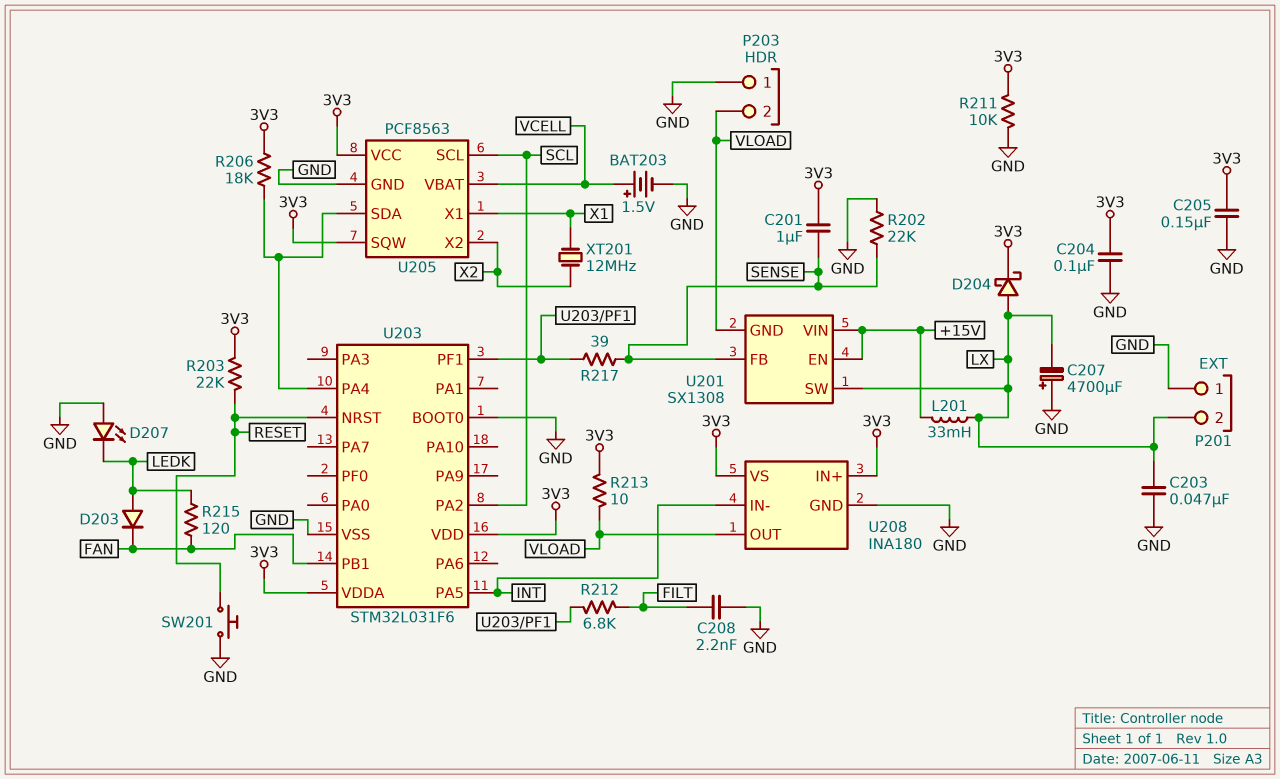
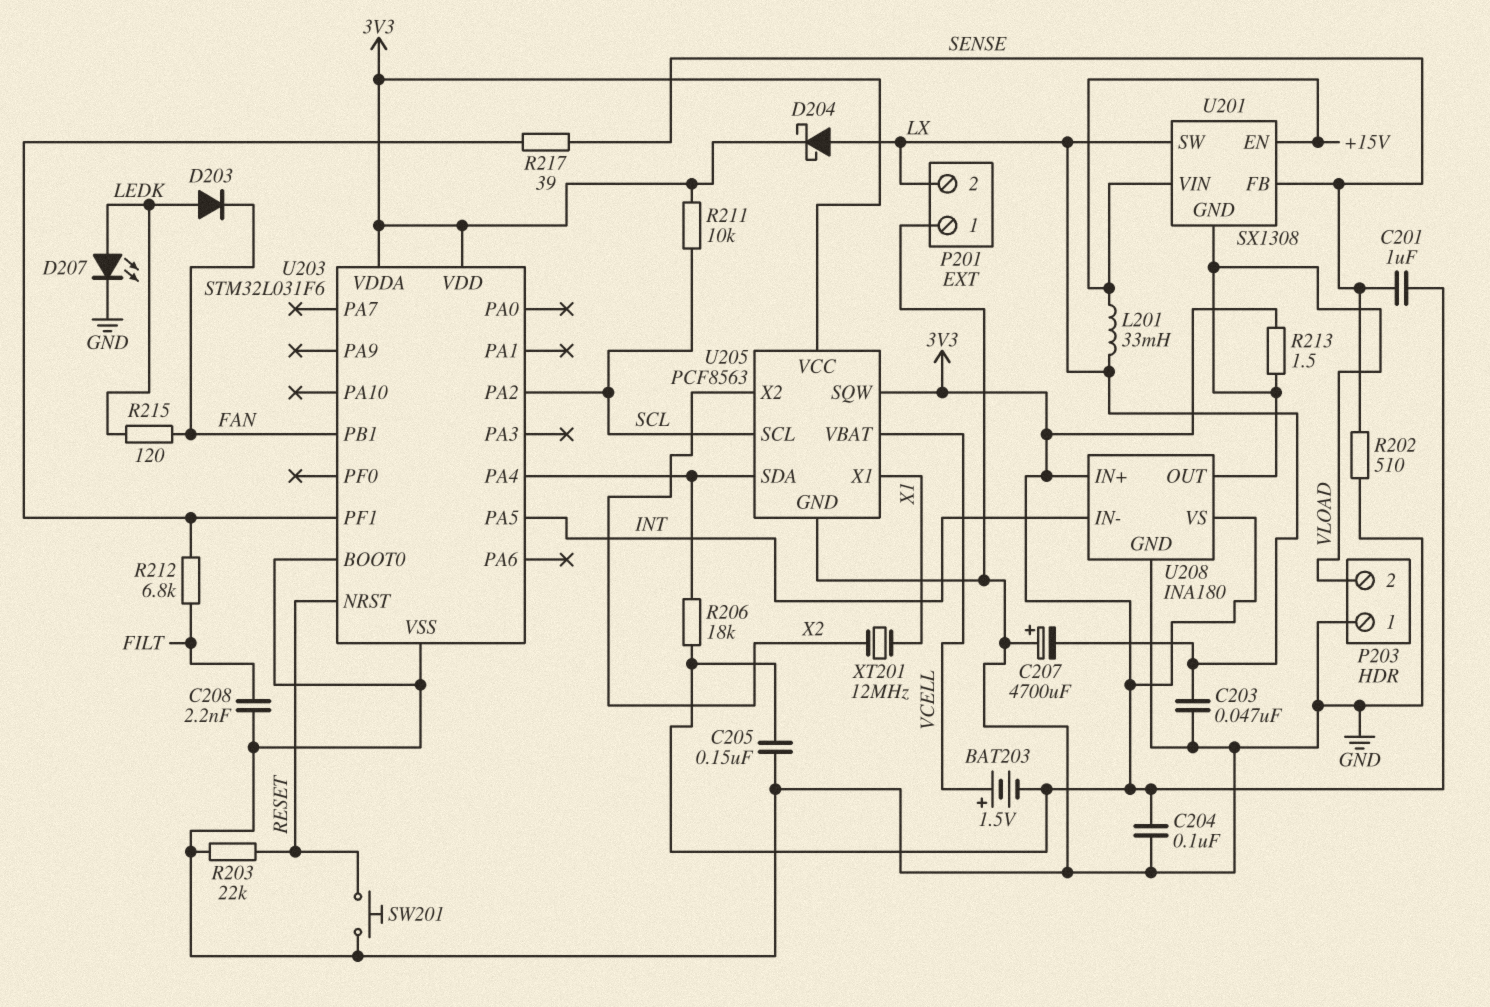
BAT203: 1.5V (plus VCELL, minus GND) -> 1.5V (plus VCELL, minus 3V3)
D207: LED (A GND, K LEDK) -> LED (A LEDK, K GND)
R202: 22k (GND, SENSE) -> 510 (GND, SENSE)
R203: 22k (3V3, RESET) -> 22k (GND, RESET)
R211: 10k (3V3, GND) -> 10k (3V3, SCL)
R213: 10 (3V3, VLOAD) -> 1.5 (3V3, VLOAD)

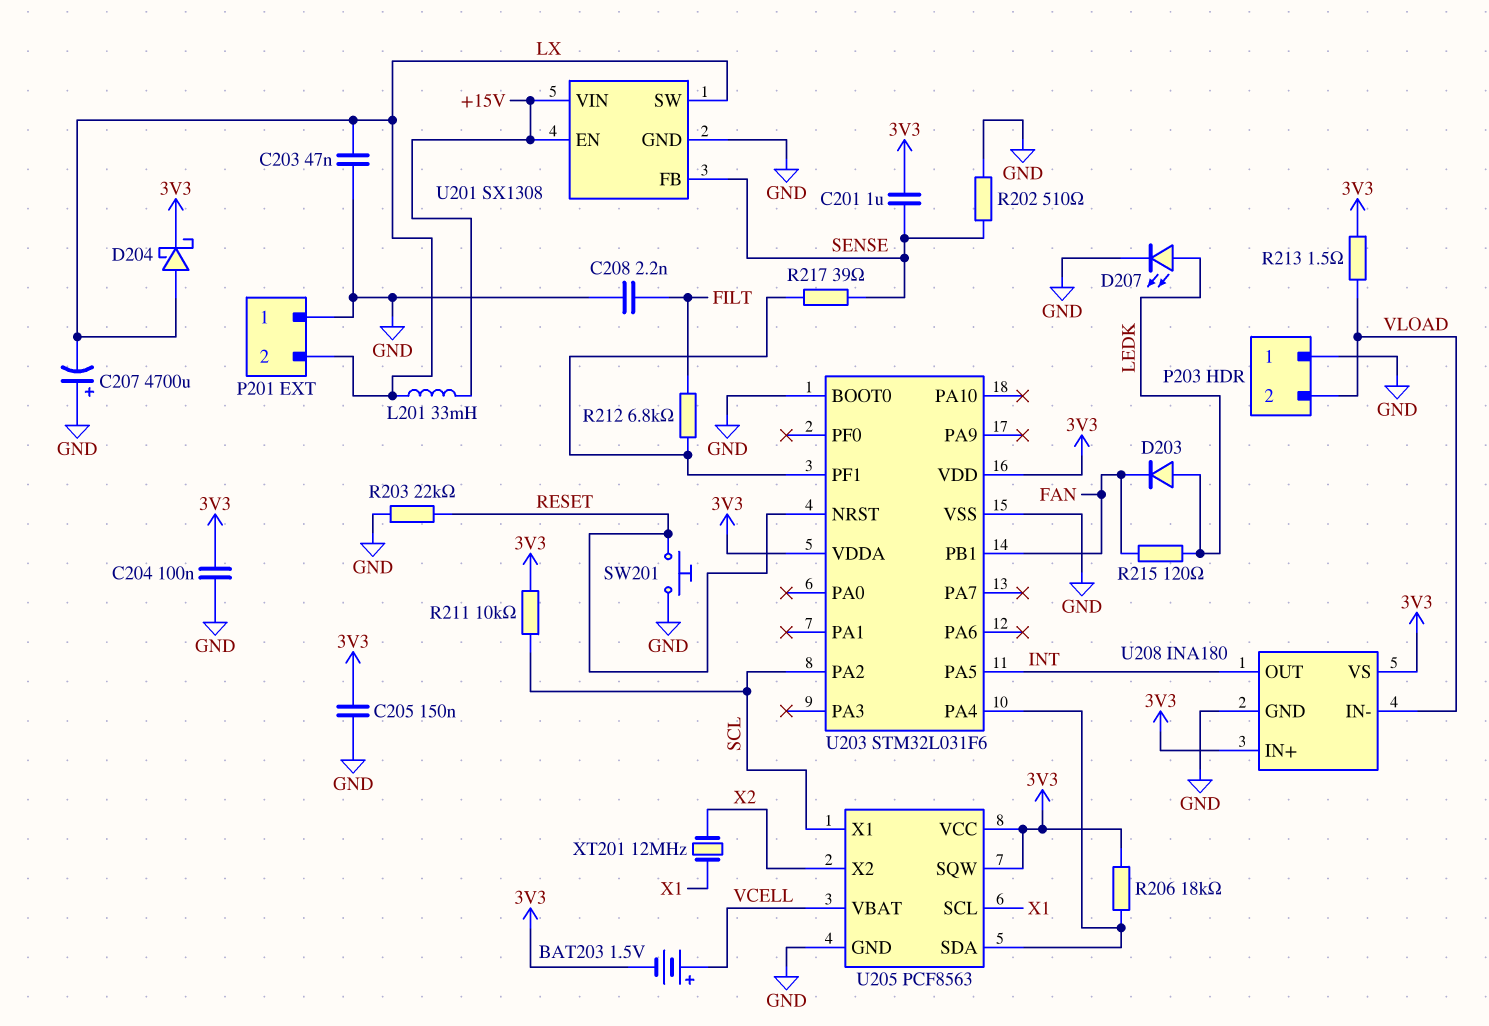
U201 pin GND: VLOAD -> GND
U205 pin SCL: SCL -> X1
U205 pin X1: X1 -> SCL
U208 pin IN-: INT -> VLOAD
U208 pin OUT: VLOAD -> INT

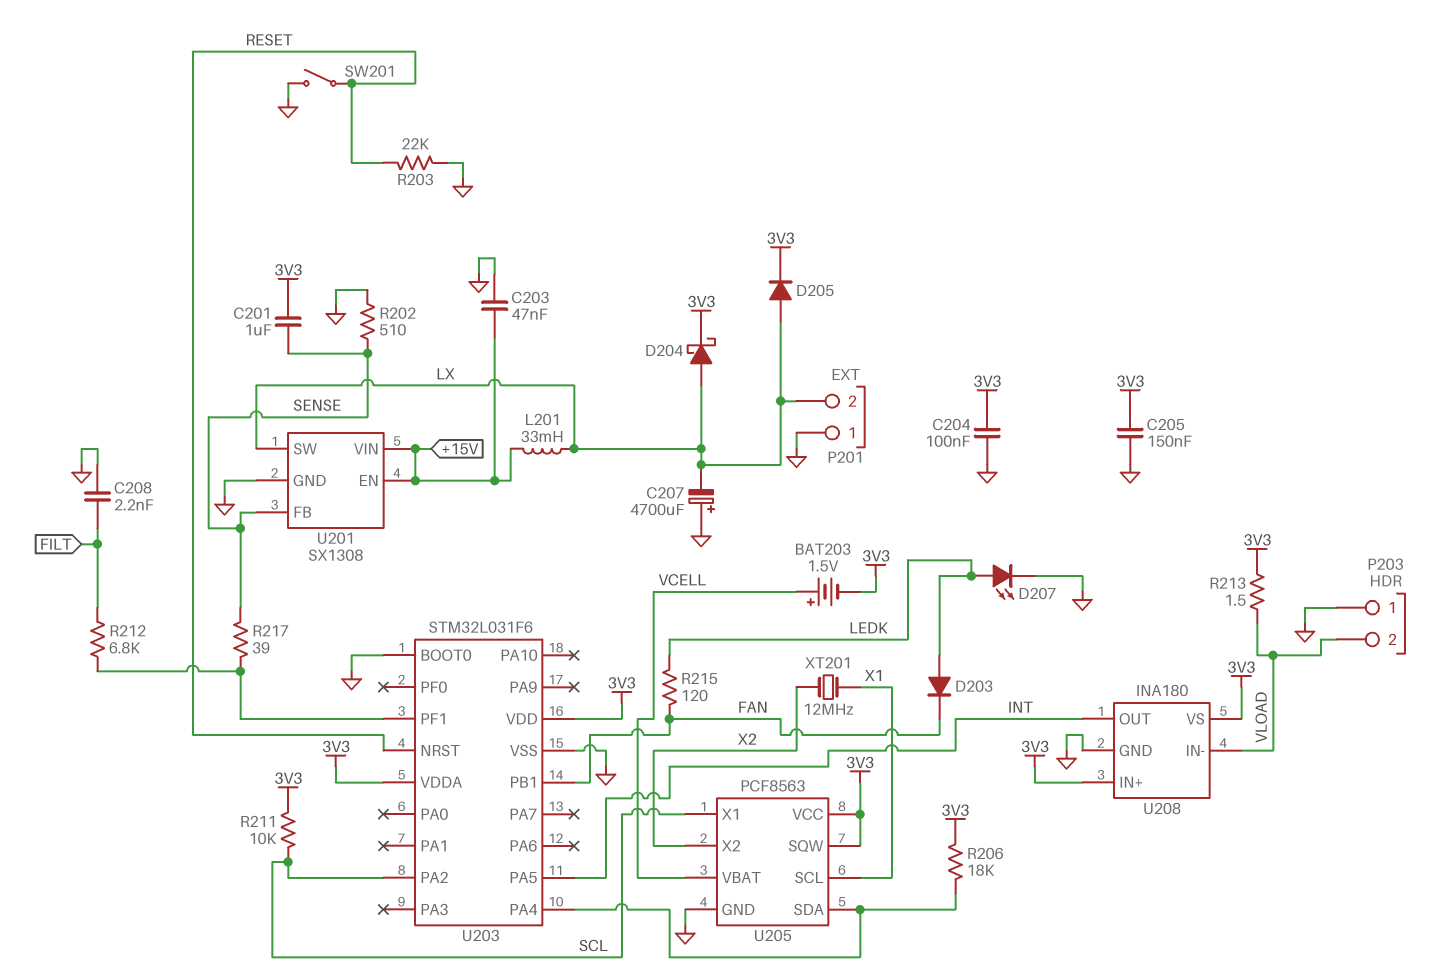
C203: 47nF (GND, LX) -> 47nF (+15V, GND)
D205: none -> diode (A LX, K 3V3)
SW201: button (GND, RESET) -> switch (GND, RESET)

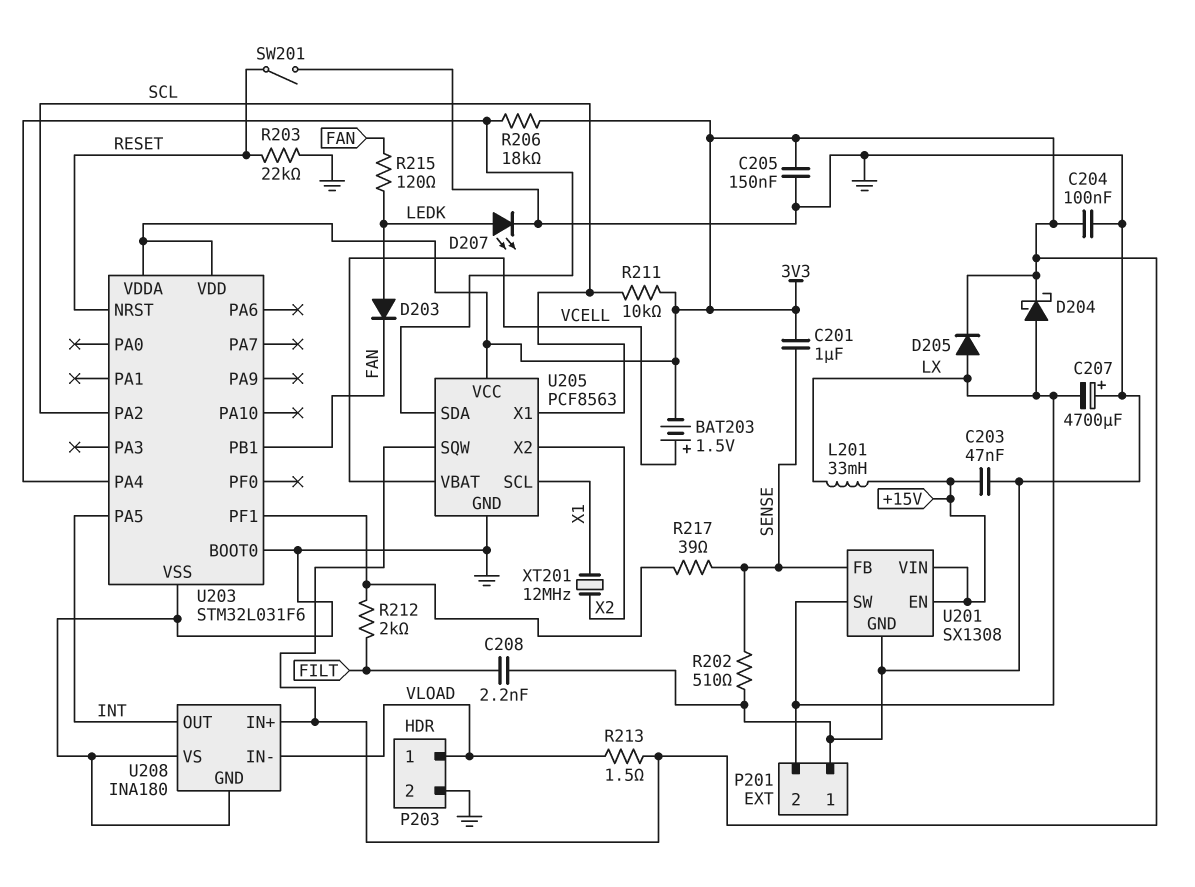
P203 pin 1: GND -> VLOAD
P203 pin 2: VLOAD -> GND
R212: 6.8k (FILT, U203/PF1) -> 2k (FILT, U203/PF1)
U208 pin VS: 3V3 -> GND

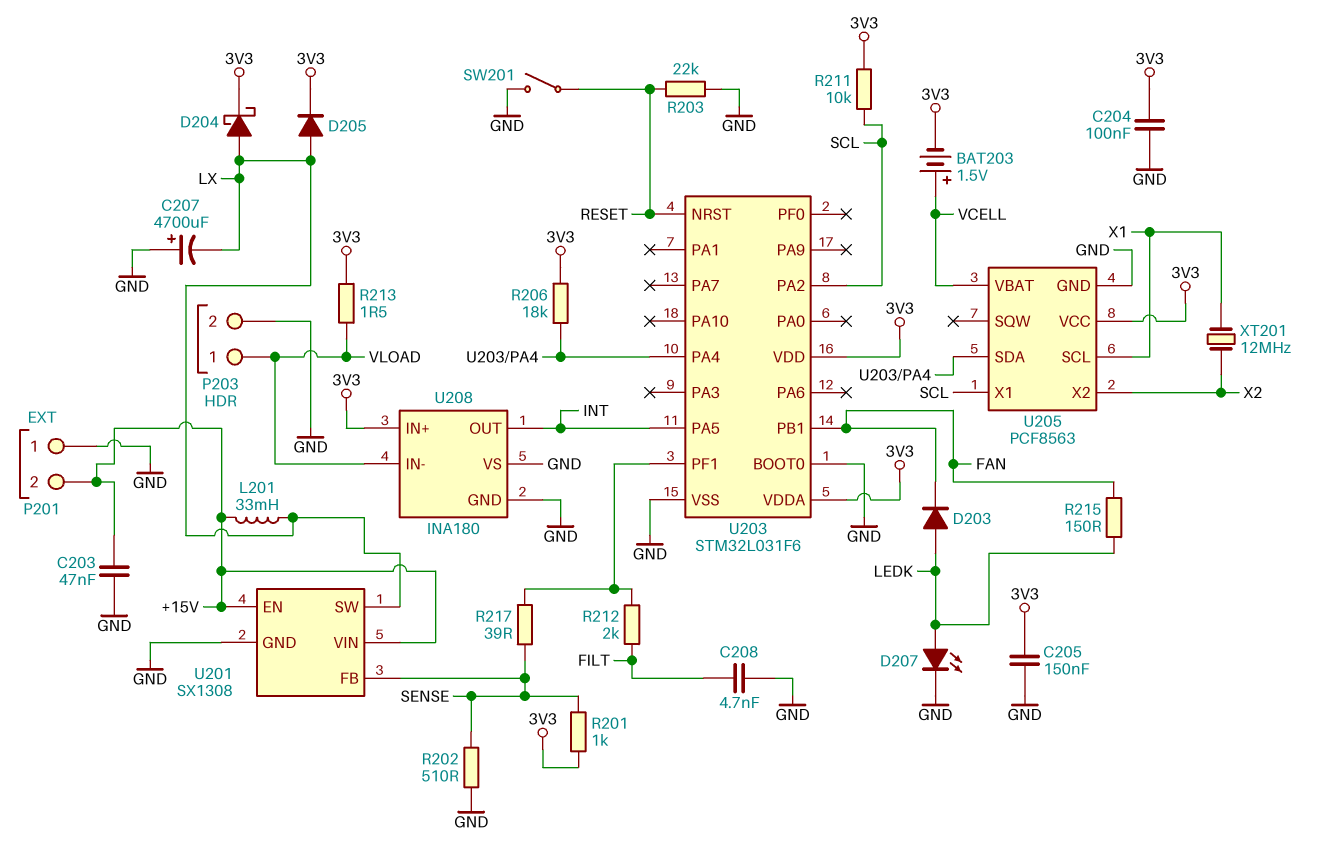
C201: 1uF (3V3, SENSE) -> none
C208: 2.2nF (FILT, GND) -> 4.7nF (FILT, GND)
P201 pin 2: LX -> +15V
R201: none -> 1k (3V3, SENSE)
R215: 120 (FAN, LEDK) -> 150 (FAN, LEDK)
U205 pin SQW: 3V3 -> none

